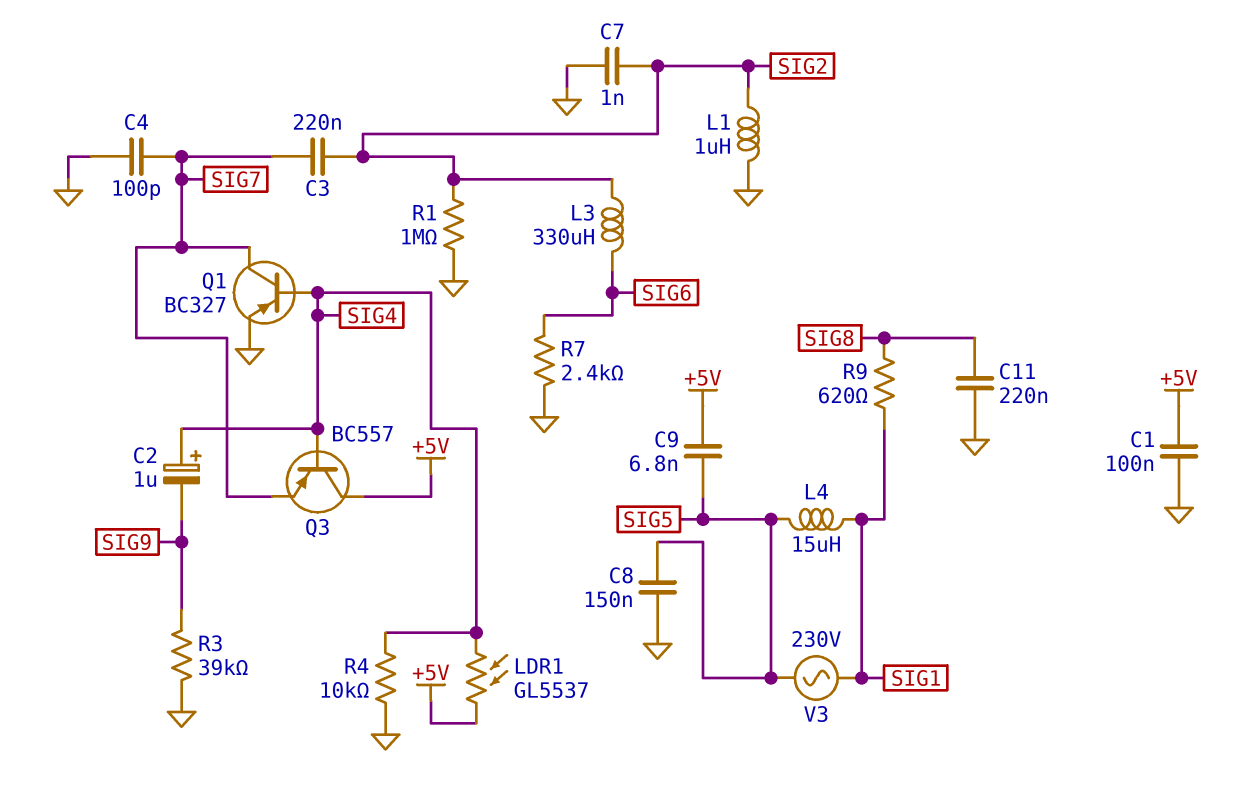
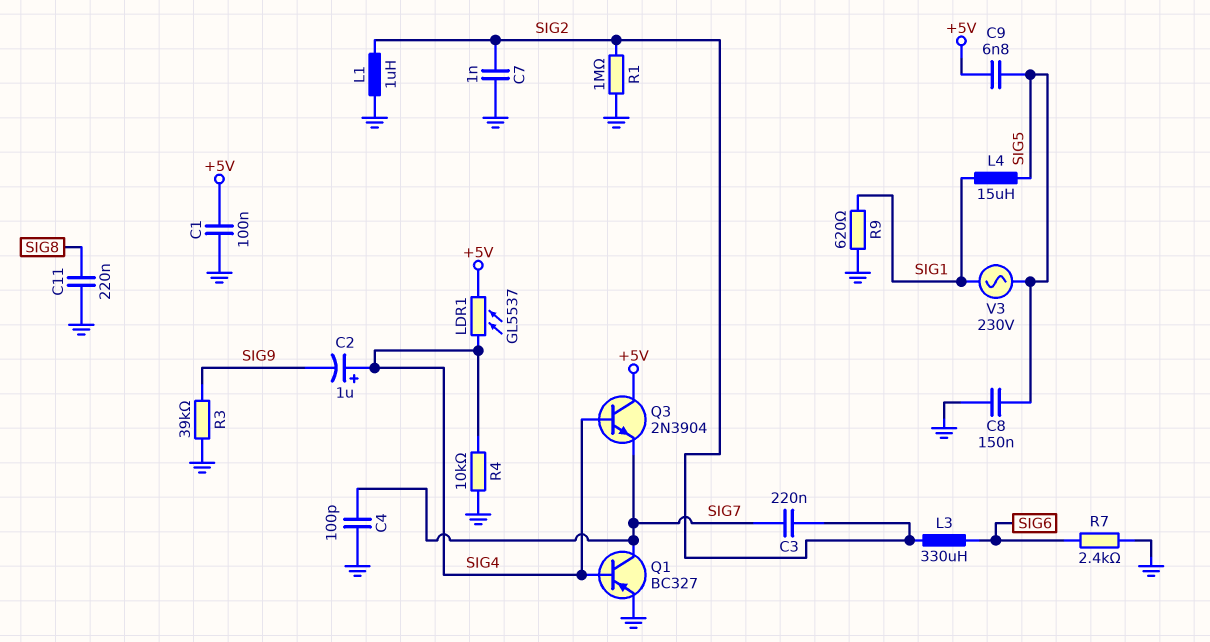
Q3: PNP BC557 (B SIG4, C +5V, E SIG7) -> NPN 2N3904 (B SIG4, C +5V, E SIG7)
R9: 620 (SIG1, SIG8) -> 620 (GND, SIG1)

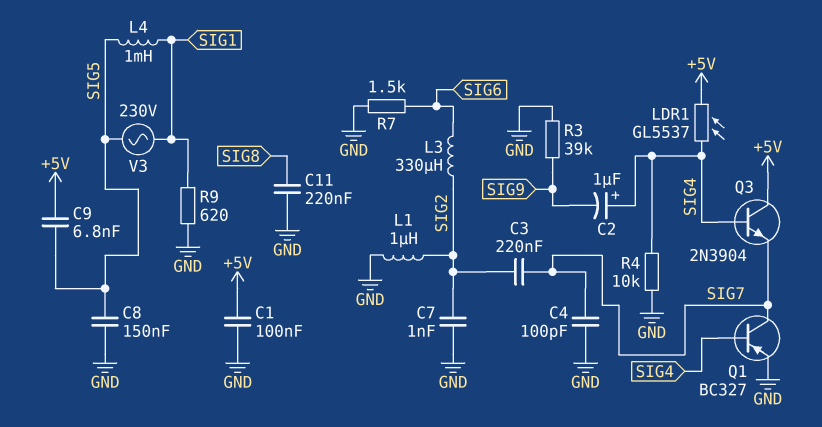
L4: 15uH (SIG1, SIG5) -> 1mH (SIG1, SIG5)
R1: 1M (GND, SIG2) -> none
R7: 2.4k (GND, SIG6) -> 1.5k (GND, SIG6)

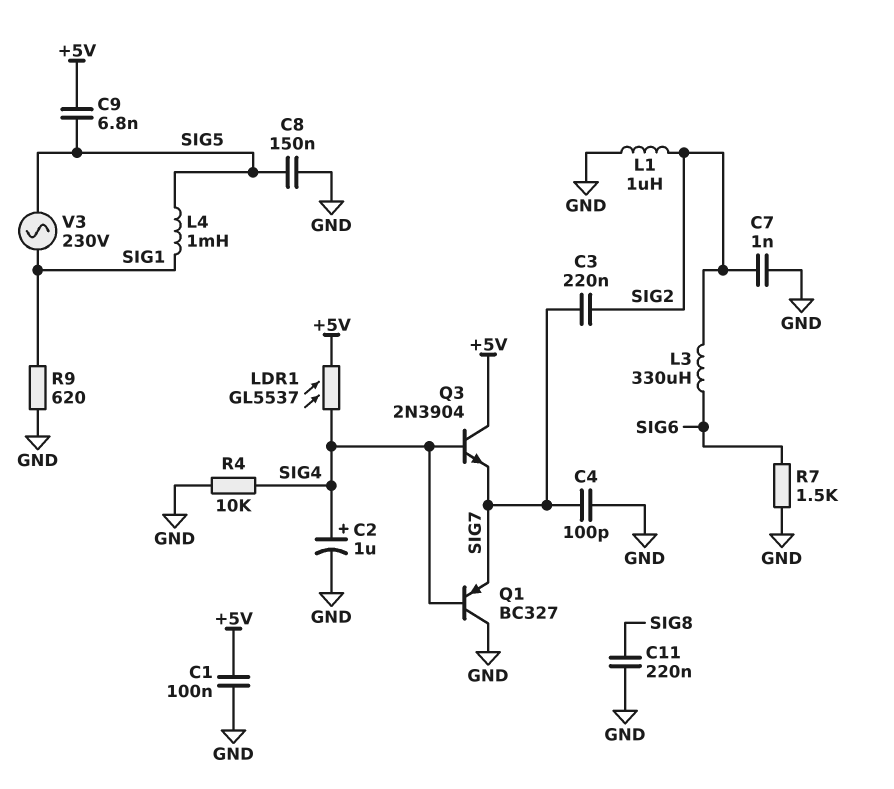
C2: 1uF (plus SIG4, minus SIG9) -> 1uF (plus SIG4, minus GND)
Q1: PNP BC327 (B SIG4, C SIG7, E GND) -> PNP BC327 (B SIG4, C GND, E SIG7)
R3: 39k (GND, SIG9) -> none

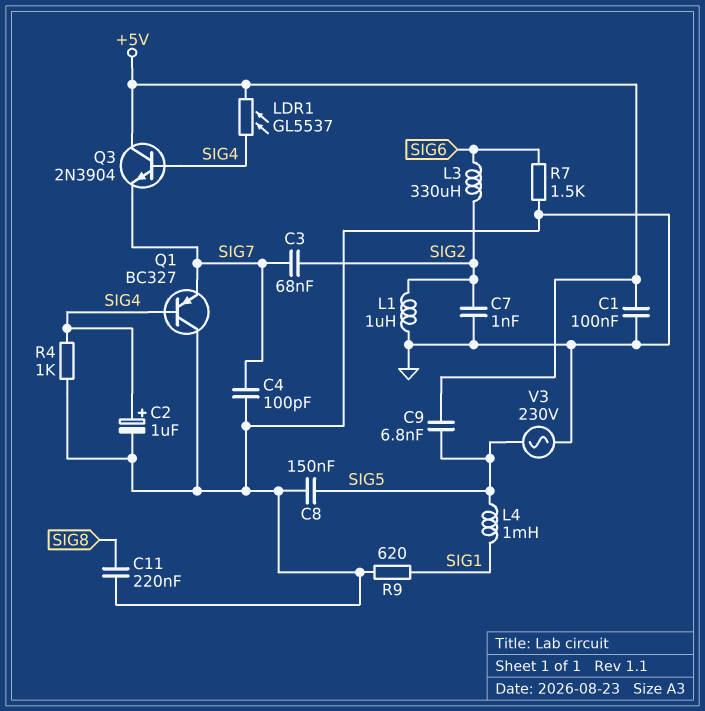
C3: 220nF (SIG2, SIG7) -> 68nF (SIG2, SIG7)
R4: 10k (GND, SIG4) -> 1k (GND, SIG4)
V3: AC 230V (SIG1, SIG5) -> AC 230V (GND, SIG5)

